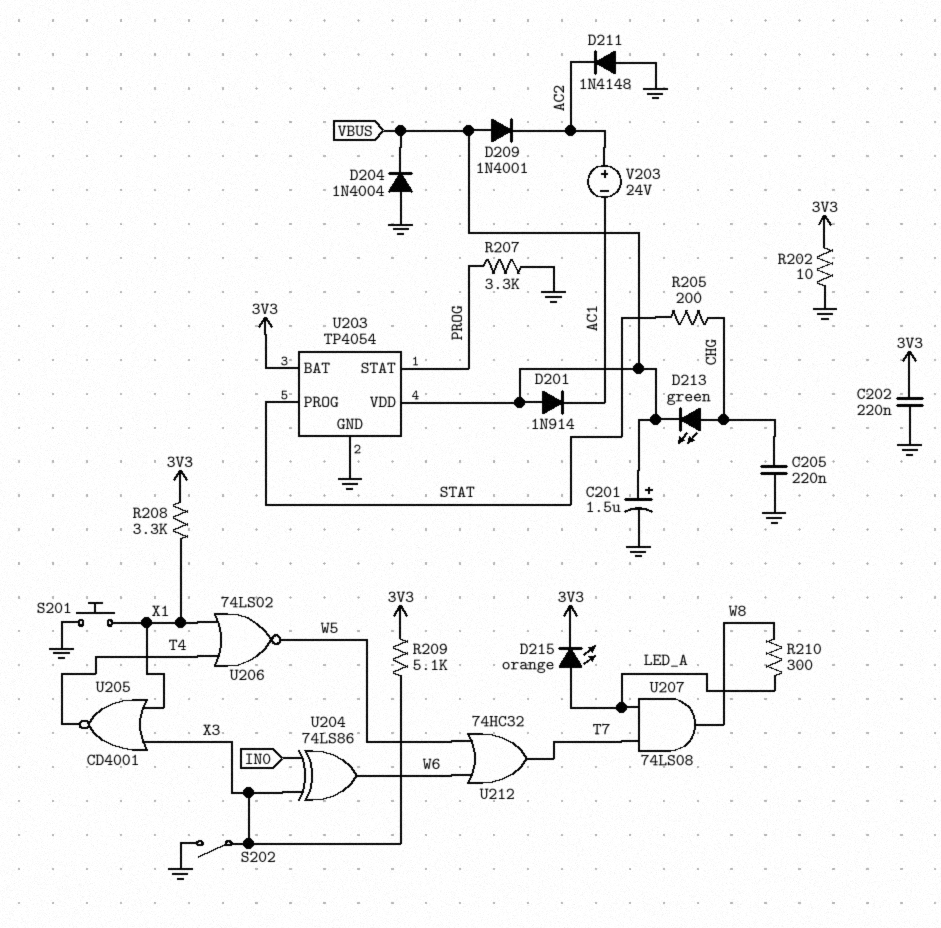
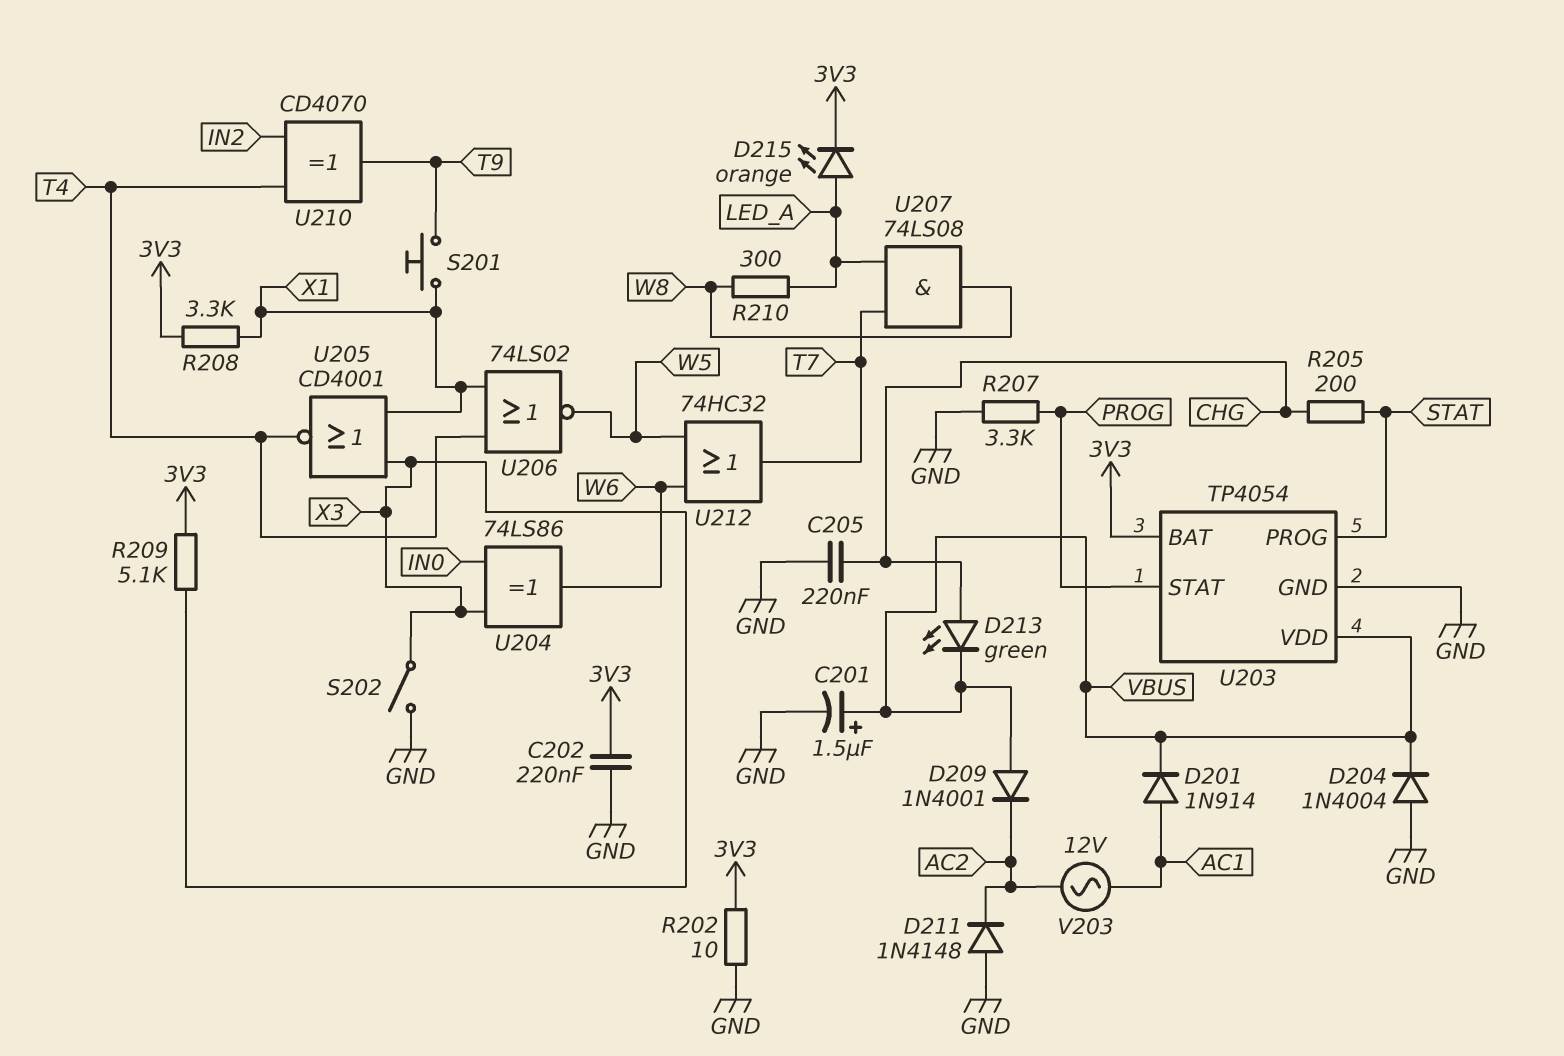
D201: diode 1N914 (A VBUS, K AC1) -> diode 1N914 (A AC1, K VBUS)
S201: button (GND, X1) -> button (T9, X1)
U210: none -> XOR CD4070 (in IN2, in T4, out T9)
V203: 24V (plus AC2, minus AC1) -> AC 12V (AC1, AC2)

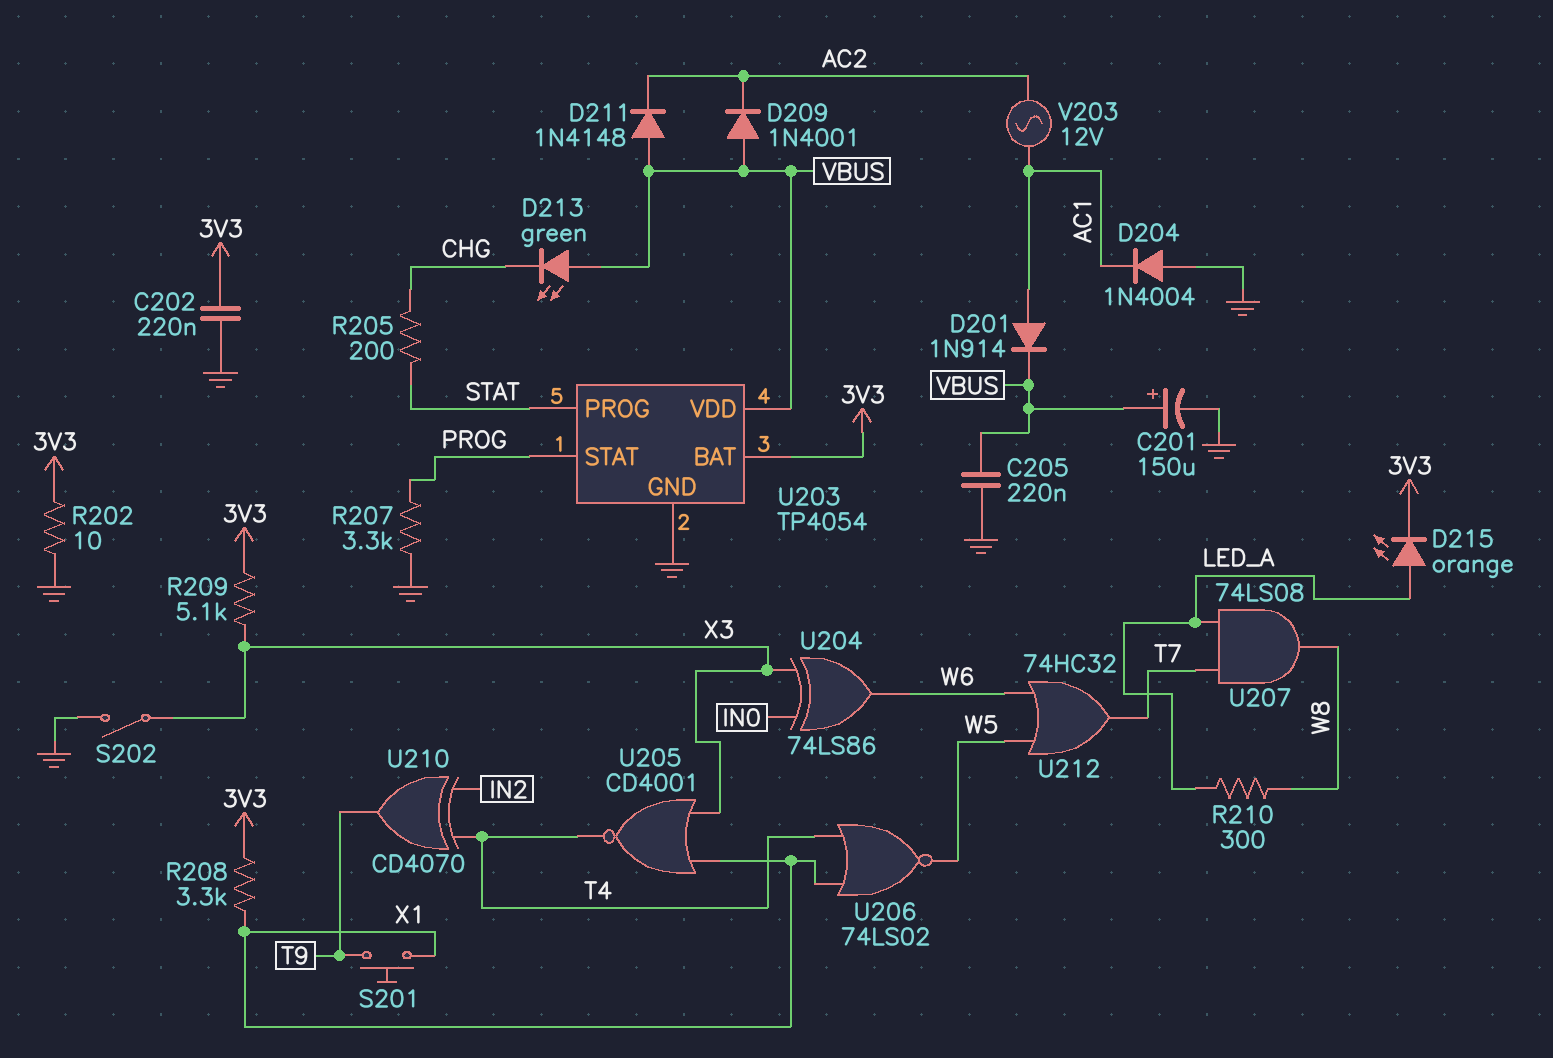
C201: 1.5uF (plus VBUS, minus GND) -> 150uF (plus VBUS, minus GND)
C205: 220nF (CHG, GND) -> 220nF (GND, VBUS)
D204: diode 1N4004 (A GND, K VBUS) -> diode 1N4004 (A GND, K AC1)
D211: diode 1N4148 (A GND, K AC2) -> diode 1N4148 (A VBUS, K AC2)
D213: LED green (A CHG, K VBUS) -> LED green (A VBUS, K CHG)

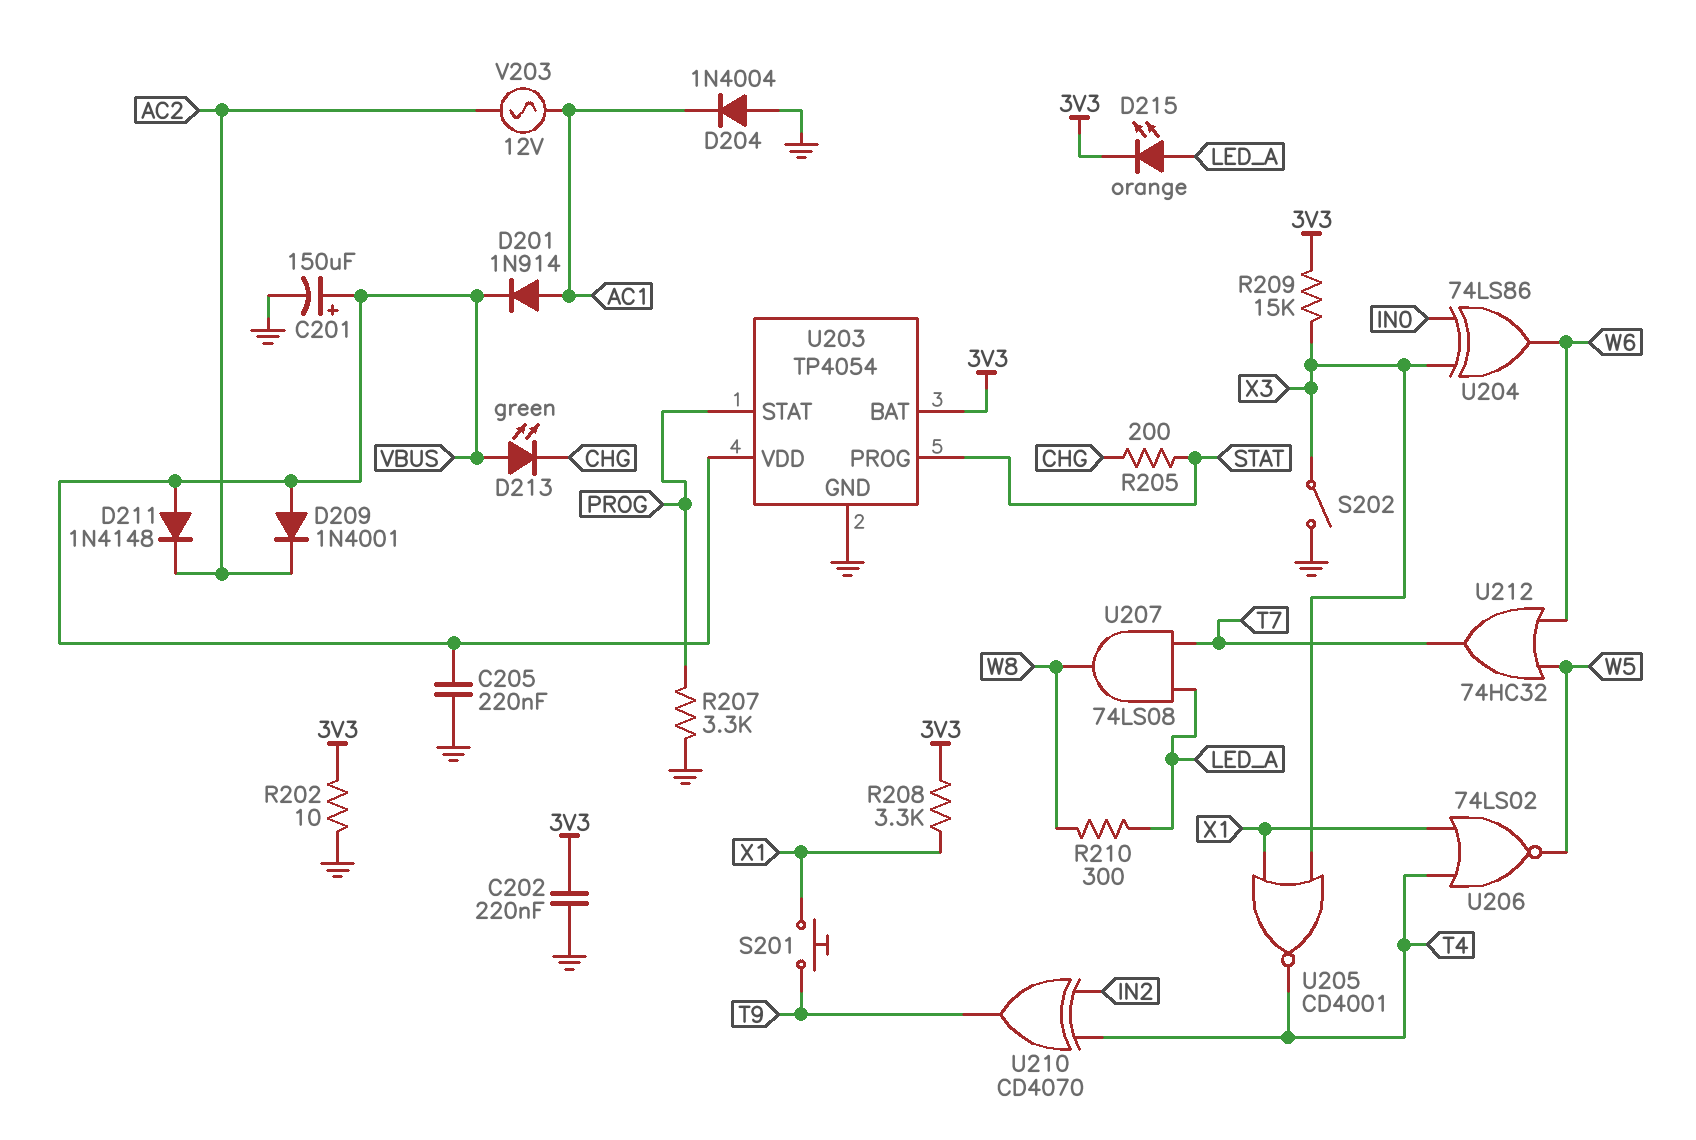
R209: 5.1k (3V3, X3) -> 15k (3V3, X3)

